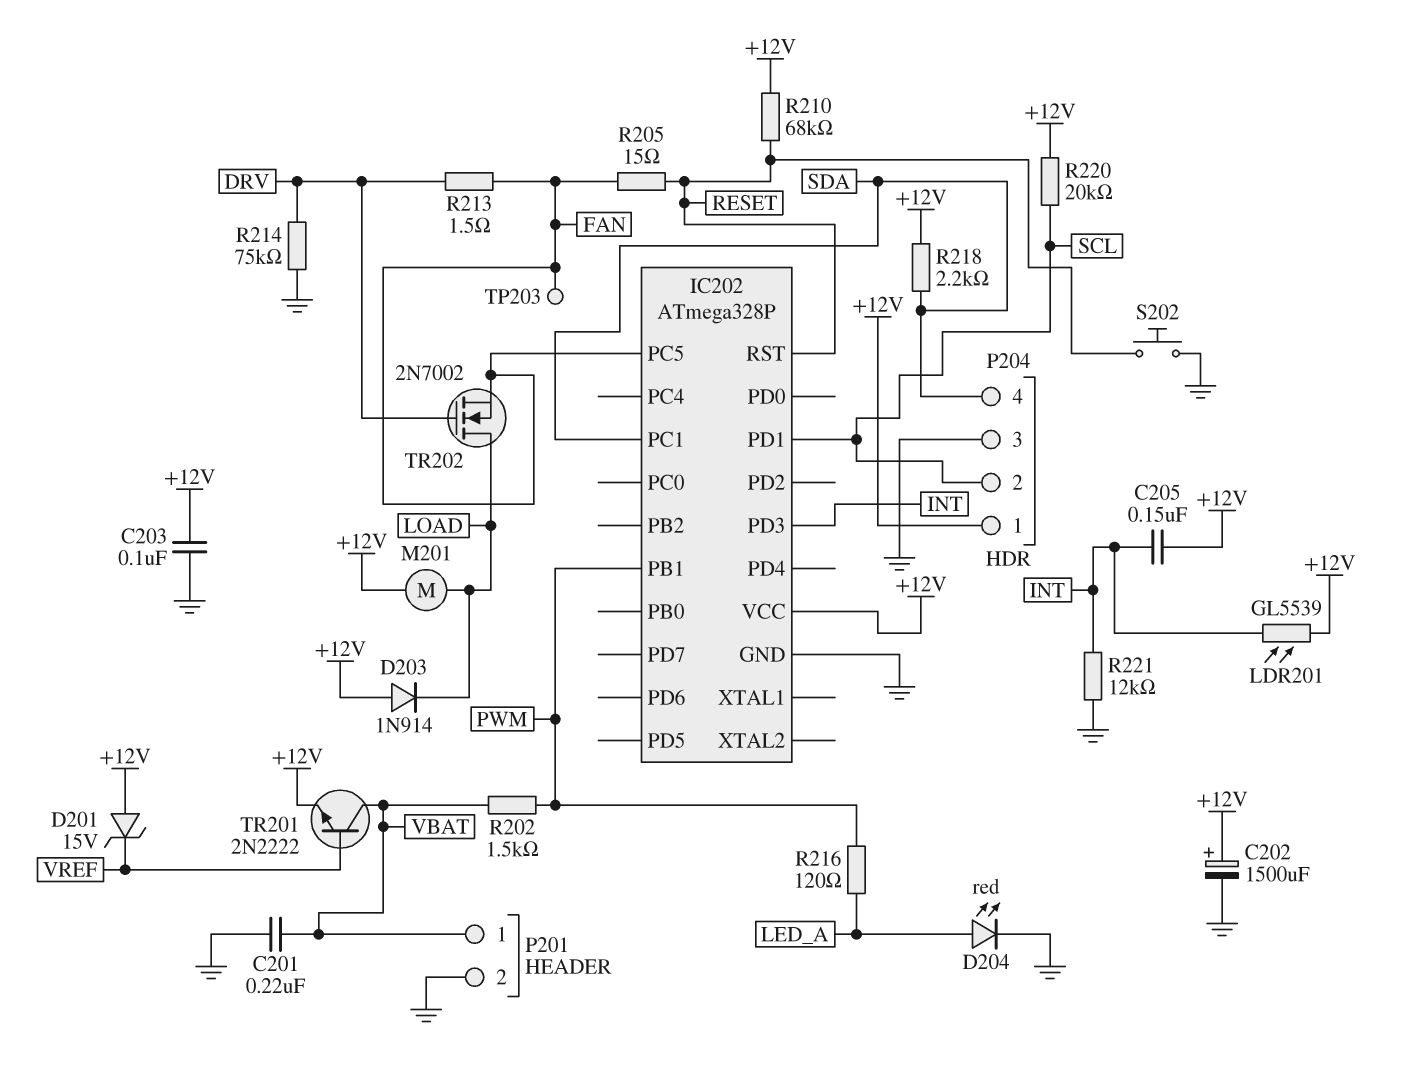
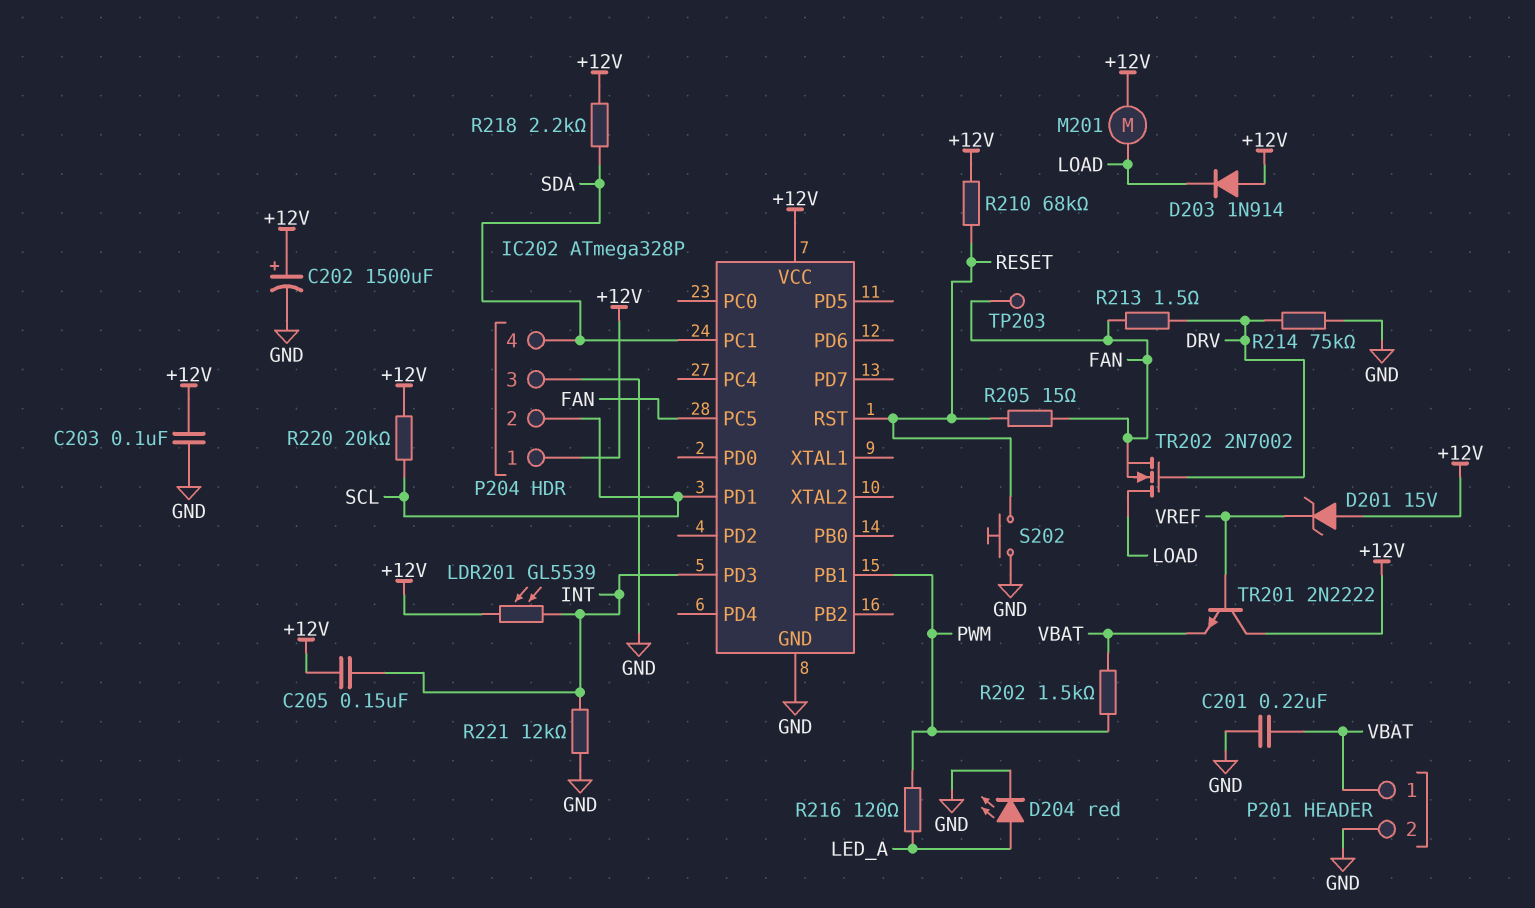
TR201: NPN 2N2222 (B VREF, C VBAT, E +12V) -> NPN 2N2222 (B VREF, C +12V, E VBAT)

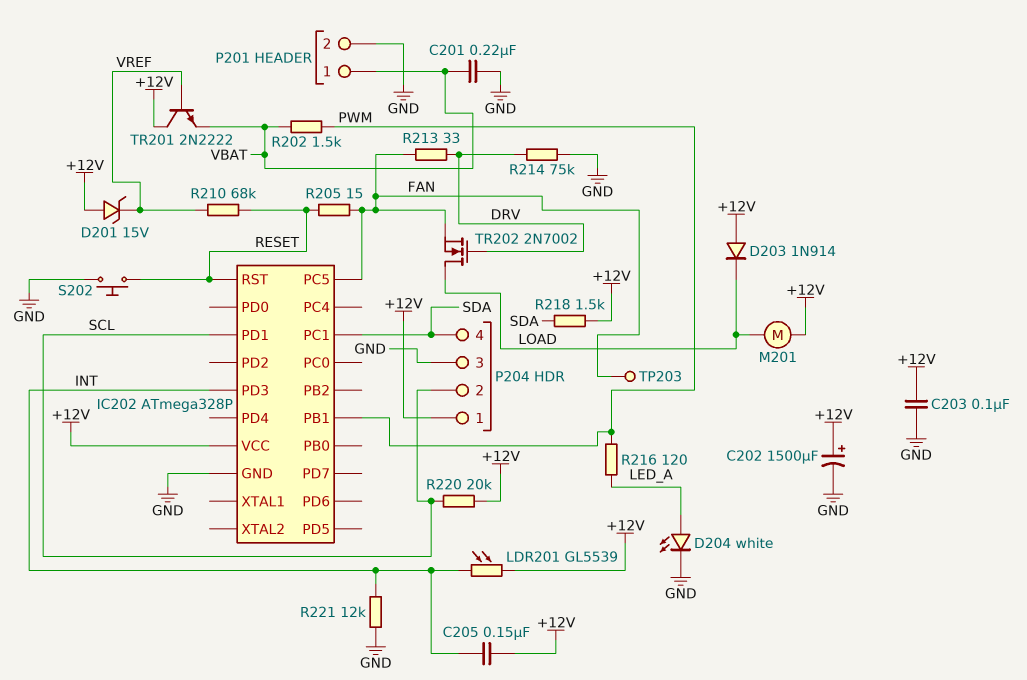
D204: LED red (A LED_A, K GND) -> LED white (A LED_A, K GND)
R210: 68k (+12V, RESET) -> 68k (RESET, VREF)
R213: 1.5 (DRV, FAN) -> 33 (DRV, FAN)
R218: 2.2k (+12V, SDA) -> 1.5k (+12V, SDA)

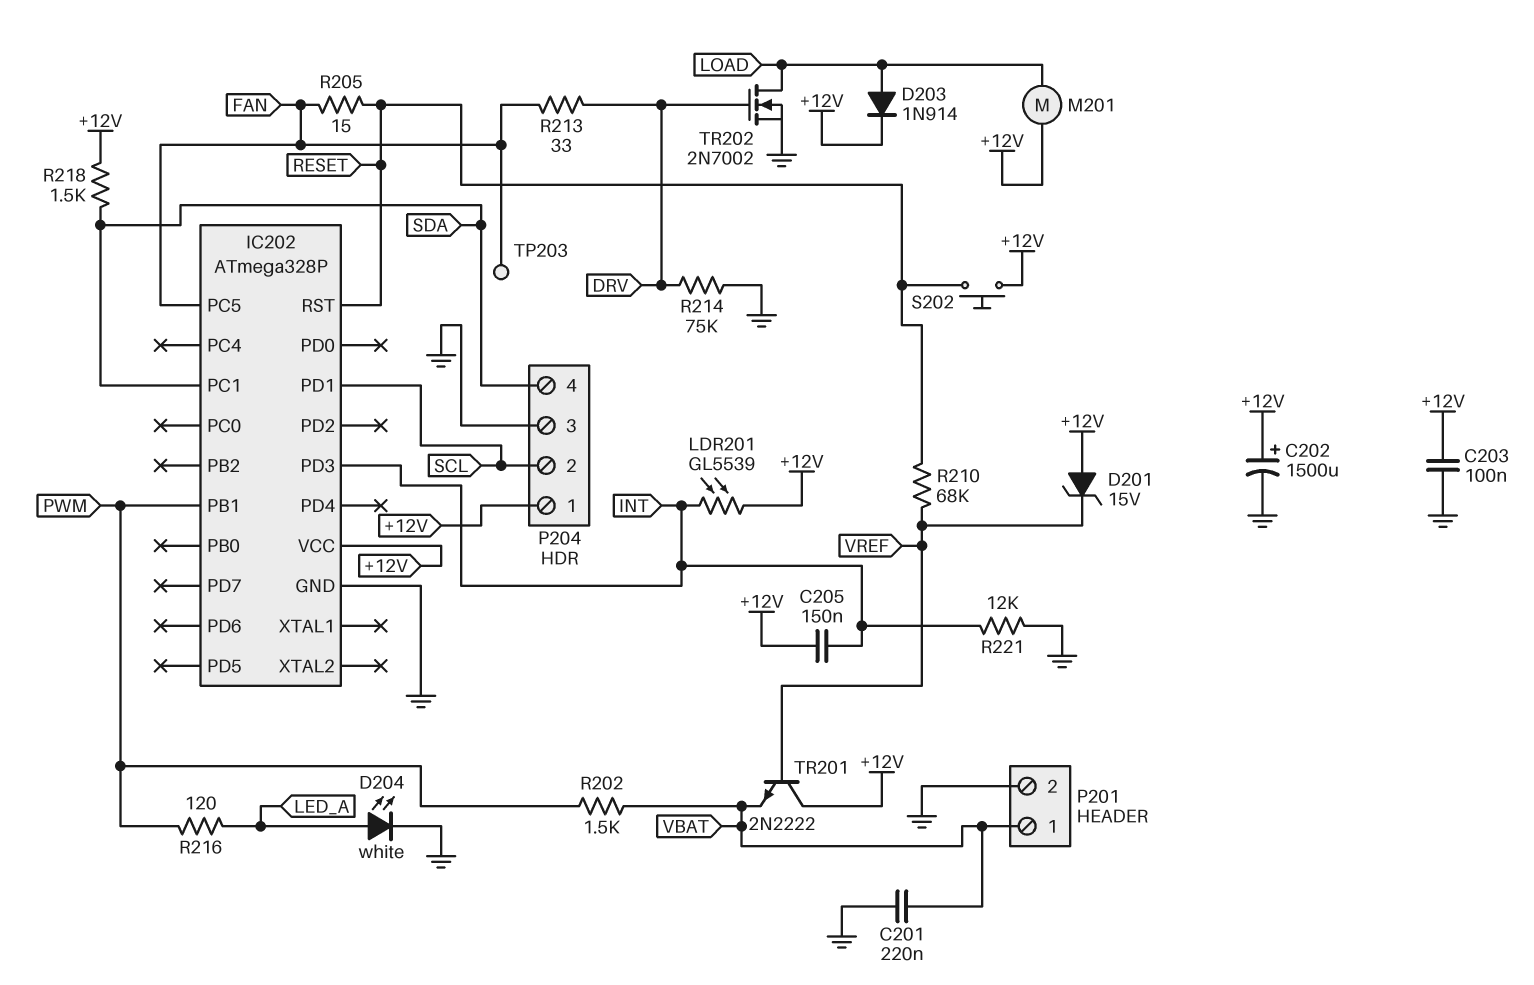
D203: diode 1N914 (A +12V, K LOAD) -> diode 1N914 (A LOAD, K +12V)
R220: 20k (+12V, SCL) -> none
S202: button (GND, RESET) -> button (+12V, RESET)
TR202: NMOS 2N7002 (G DRV, D LOAD, S FAN) -> NMOS 2N7002 (G DRV, D LOAD, S GND)

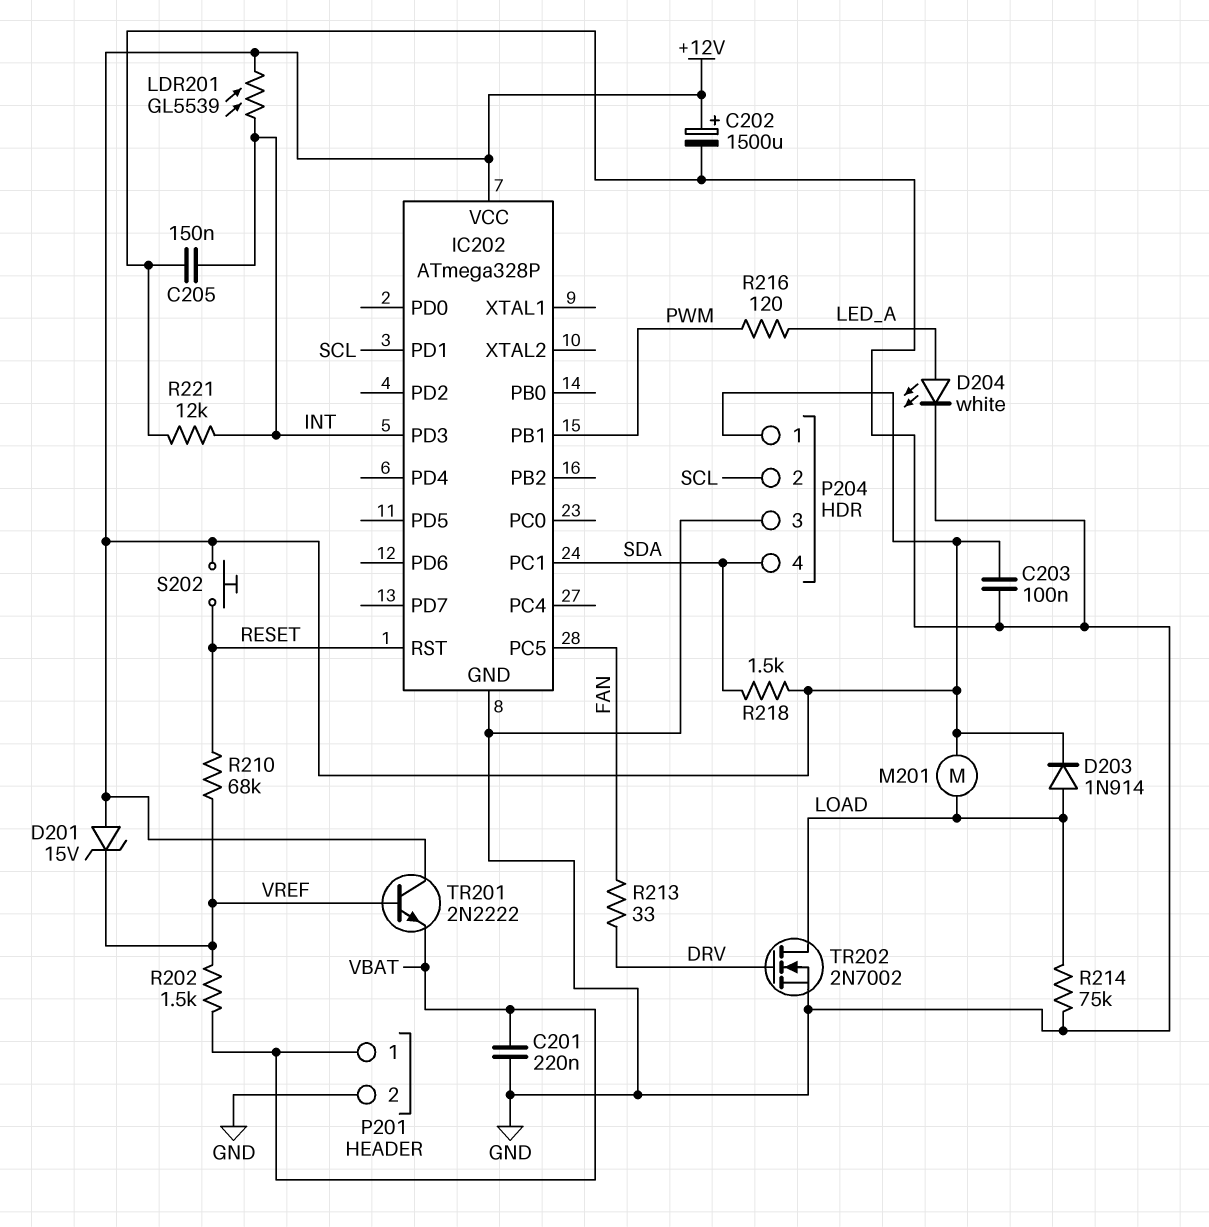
C205: 150nF (+12V, INT) -> 150nF (GND, INT)
R202: 1.5k (PWM, VBAT) -> 1.5k (VBAT, VREF)
R205: 15 (FAN, RESET) -> none
R214: 75k (DRV, GND) -> 75k (GND, LOAD)
TP203: test point (FAN) -> none

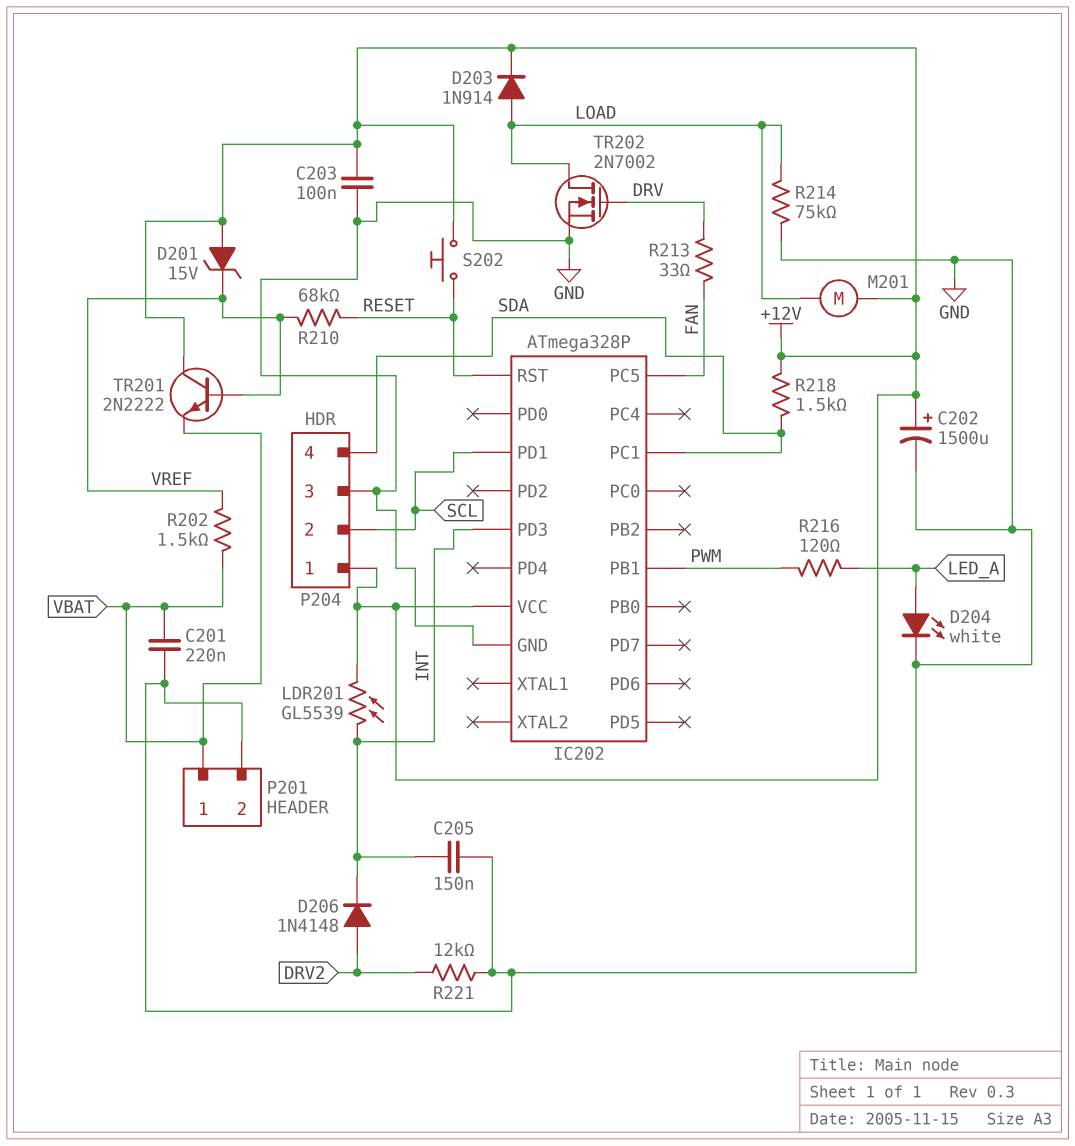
D206: none -> diode 1N4148 (A DRV2, K INT)
R221: 12k (GND, INT) -> 12k (DRV2, GND)

